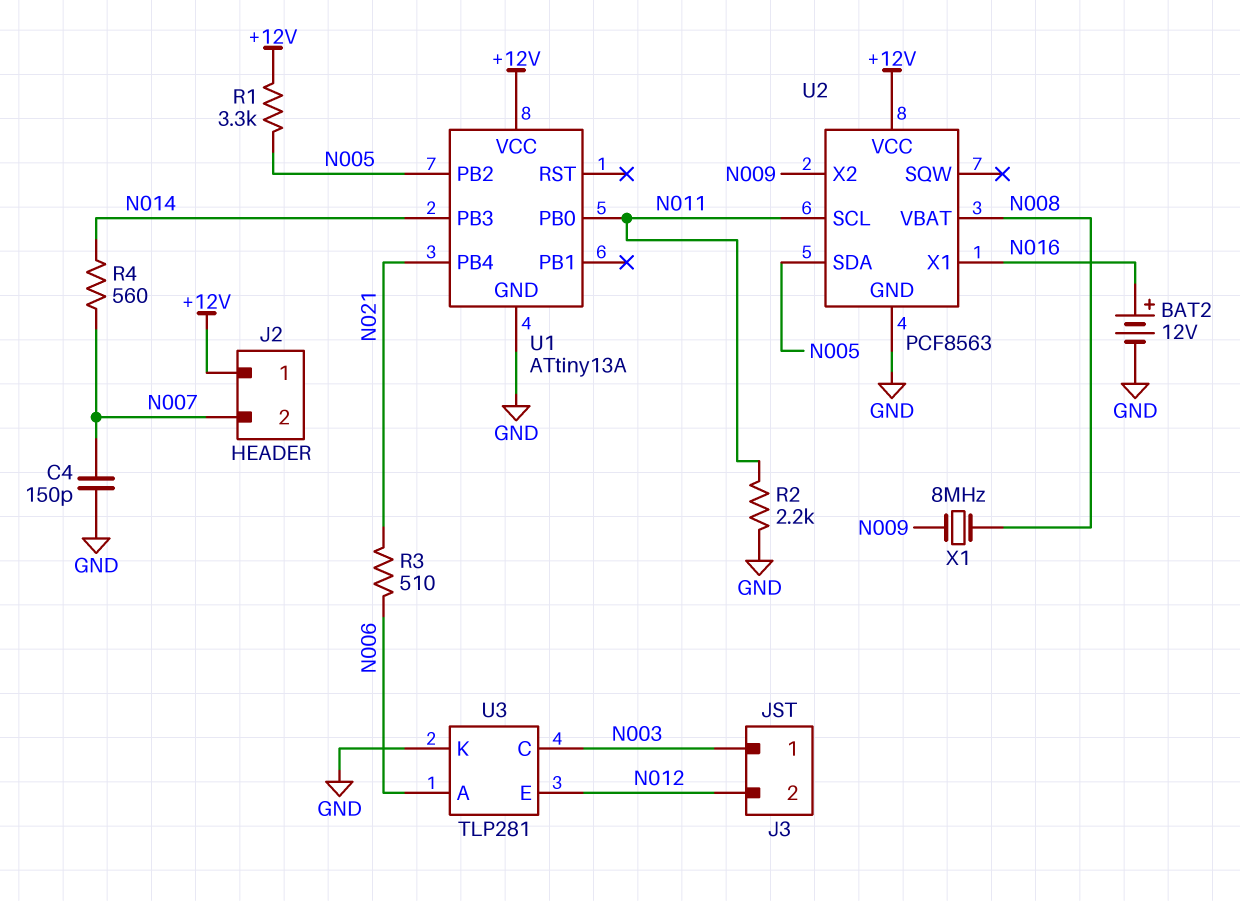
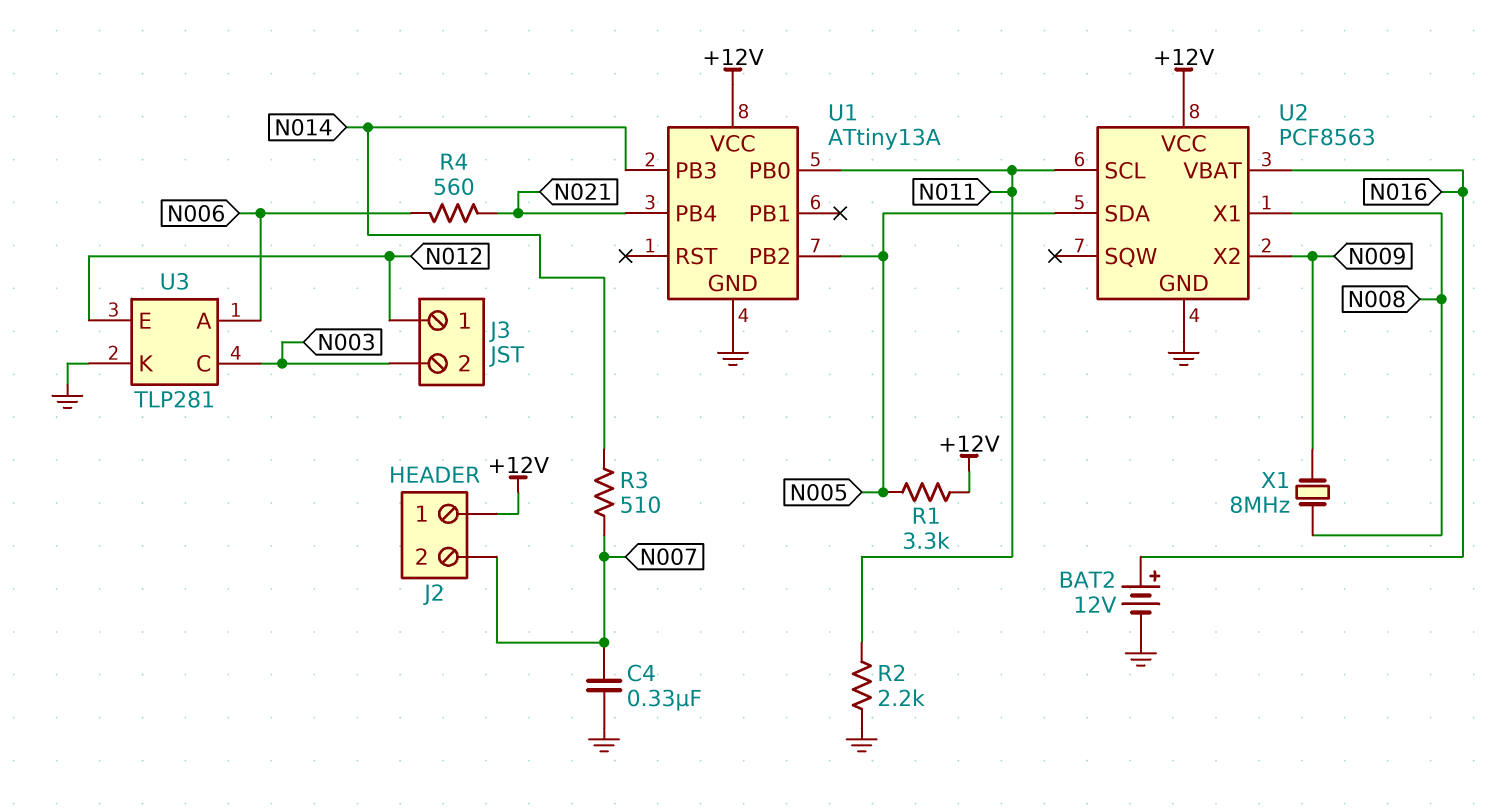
C4: 150pF (GND, N007) -> 330nF (GND, N007)
J3 pin 1: N003 -> N012
J3 pin 2: N012 -> N003
R3: 510 (N006, N021) -> 510 (N007, N014)
R4: 560 (N007, N014) -> 560 (N006, N021)
U2 pin VBAT: N008 -> N016
U2 pin X1: N016 -> N008

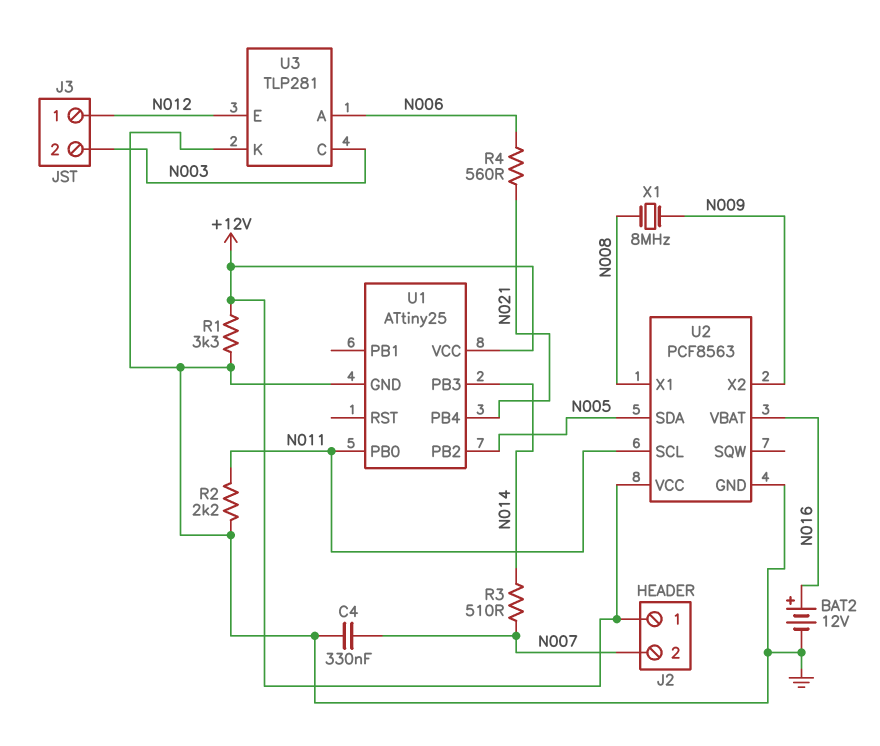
R1: 3.3k (+12V, N005) -> 3.3k (+12V, GND)
U1: ATtiny13A -> ATtiny25

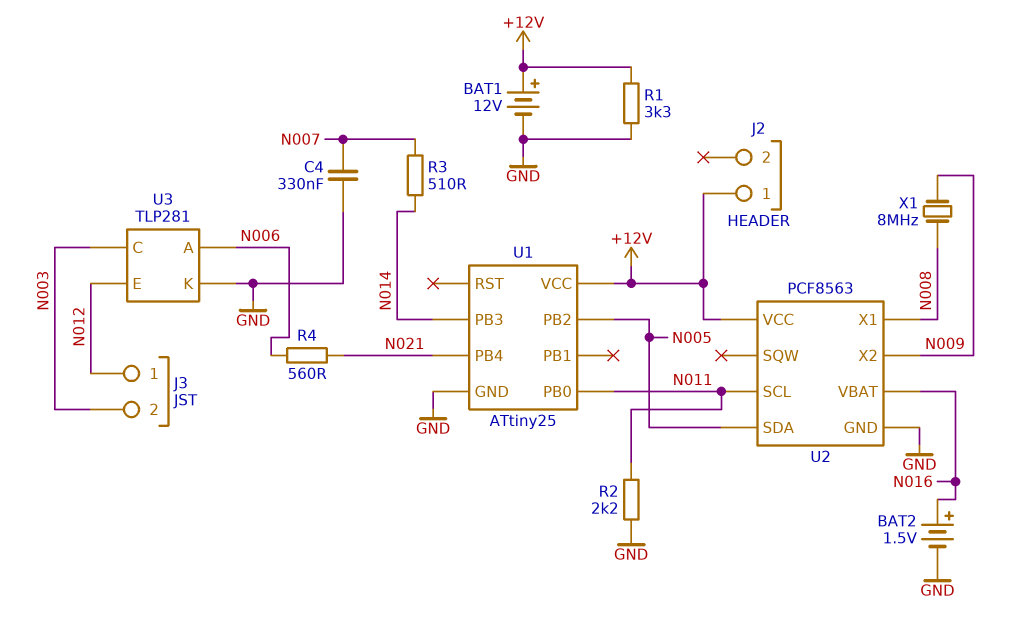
BAT1: none -> 12V (plus +12V, minus GND)
BAT2: 12V (plus N016, minus GND) -> 1.5V (plus N016, minus GND)
J2 pin 2: N007 -> none

